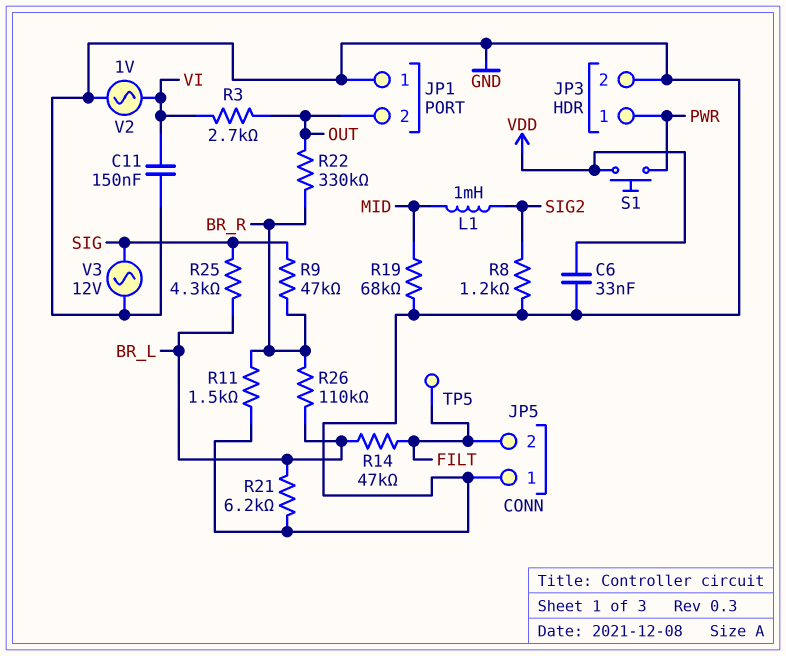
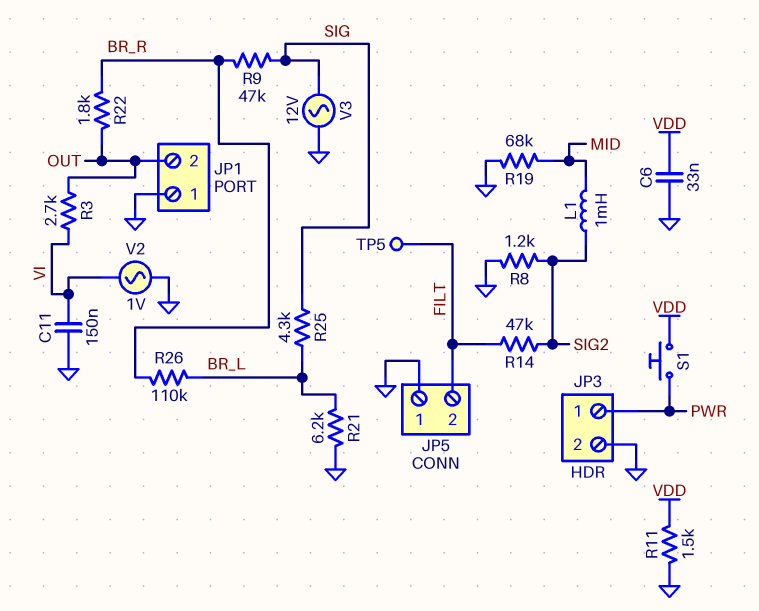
R11: 1.5k (BR_R, GND) -> 1.5k (GND, VDD)
R14: 47k (BR_L, FILT) -> 47k (FILT, SIG2)
R22: 330k (BR_R, OUT) -> 1.8k (BR_R, OUT)

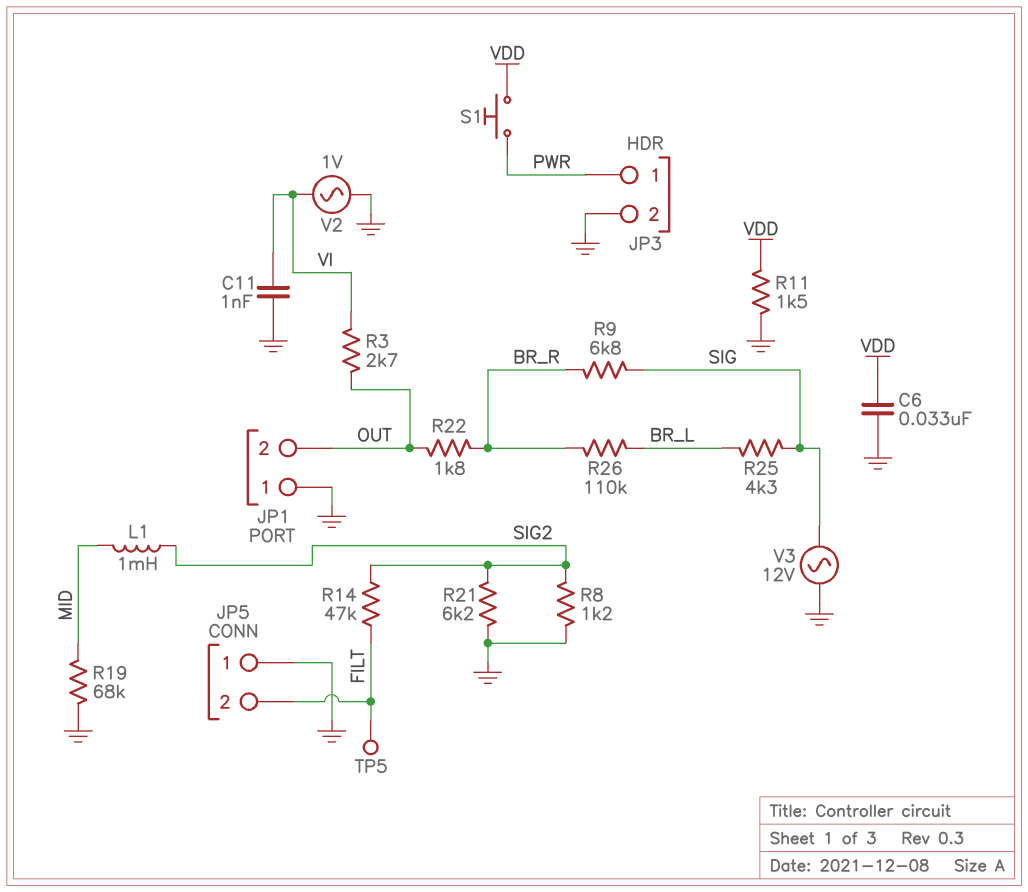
C11: 150nF (GND, VI) -> 1nF (GND, VI)
R9: 47k (BR_R, SIG) -> 6.8k (BR_R, SIG)
R21: 6.2k (BR_L, GND) -> 6.2k (GND, SIG2)

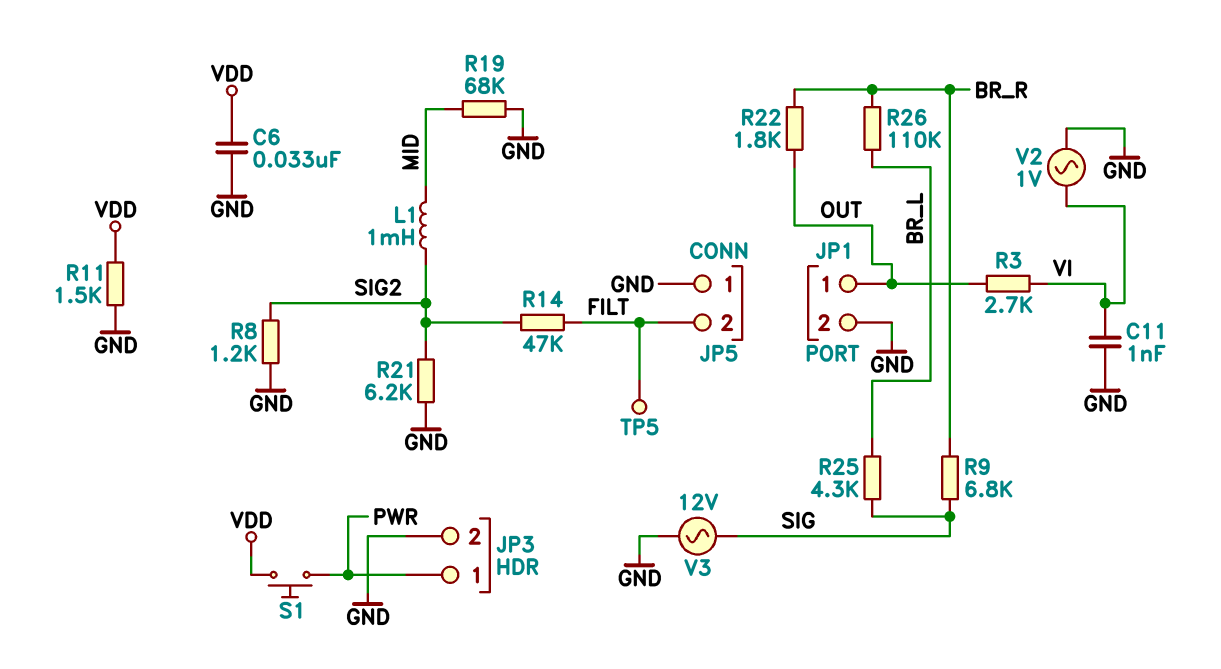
JP1 pin 1: GND -> OUT
JP1 pin 2: OUT -> GND

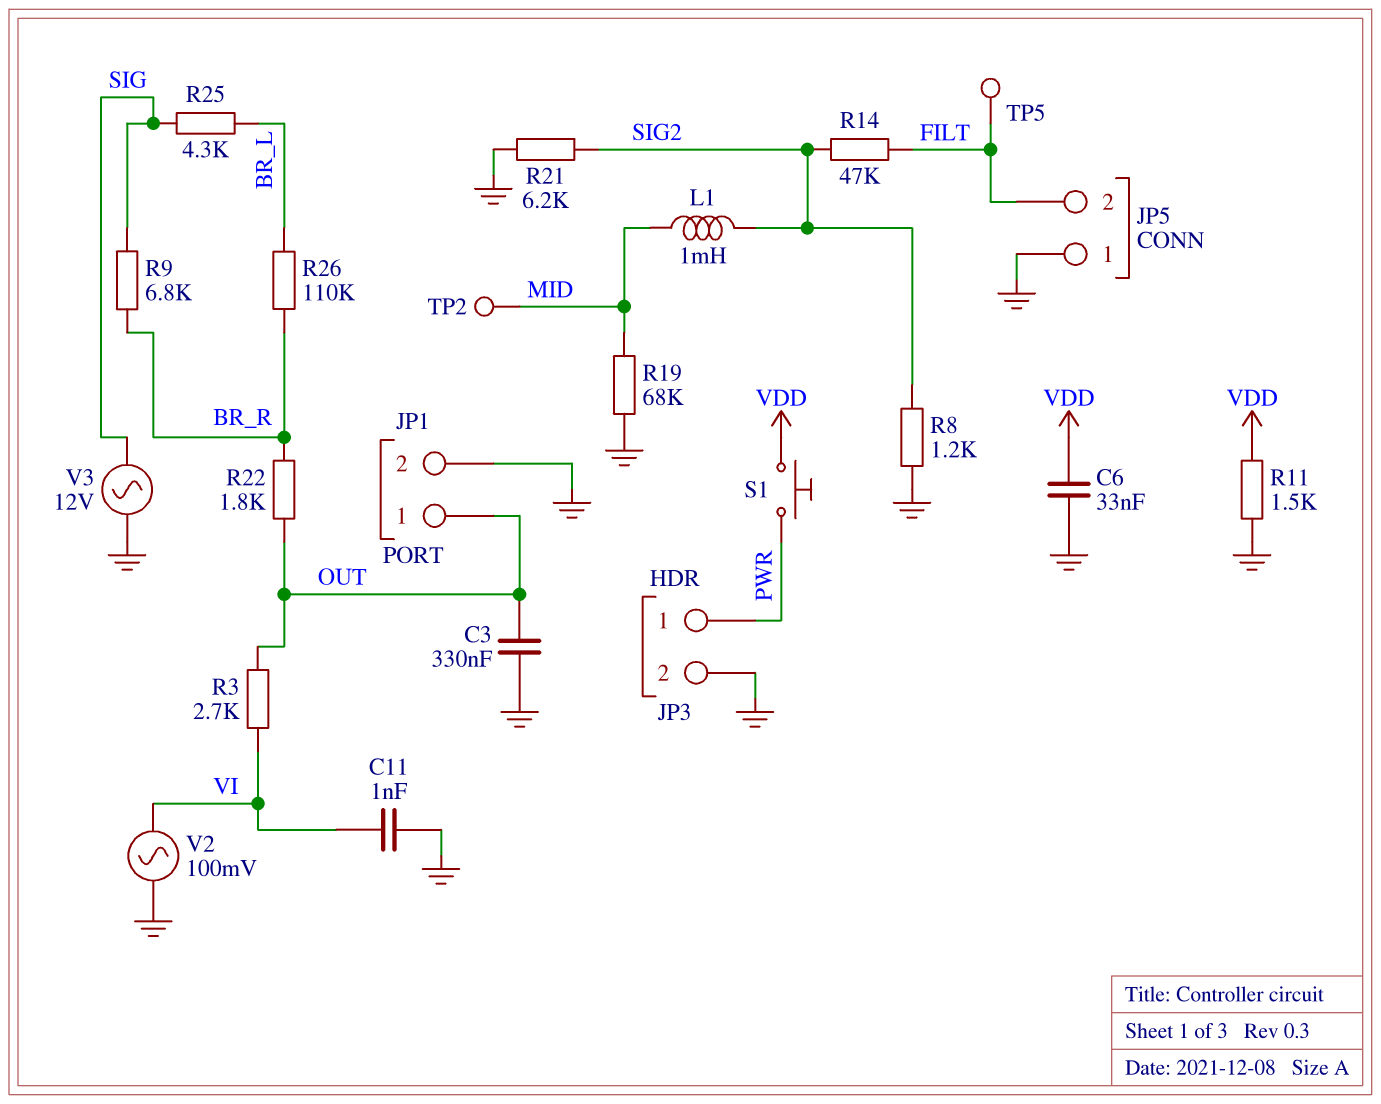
C3: none -> 330nF (GND, OUT)
TP2: none -> test point (MID)
V2: AC 1V (GND, VI) -> AC 100mV (GND, VI)

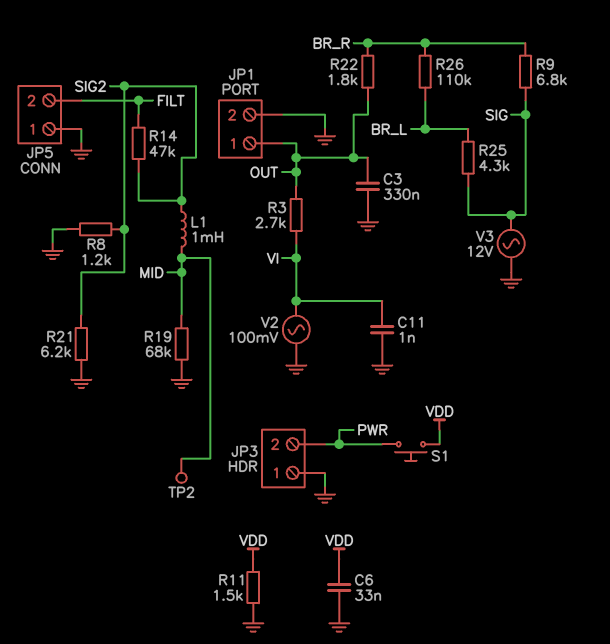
JP3 pin 1: PWR -> GND
JP3 pin 2: GND -> PWR
TP5: test point (FILT) -> none

